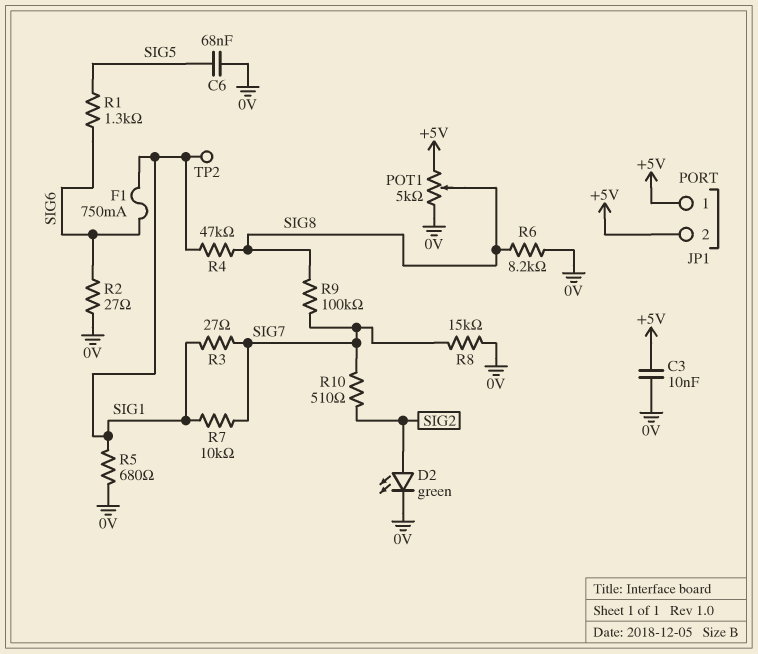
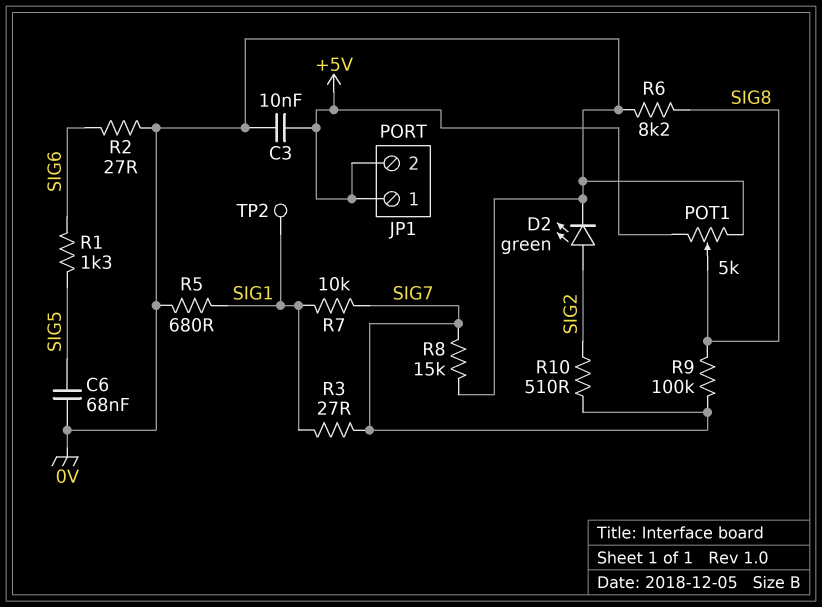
F1: 750mA (SIG1, SIG6) -> none
R4: 47k (SIG1, SIG8) -> none

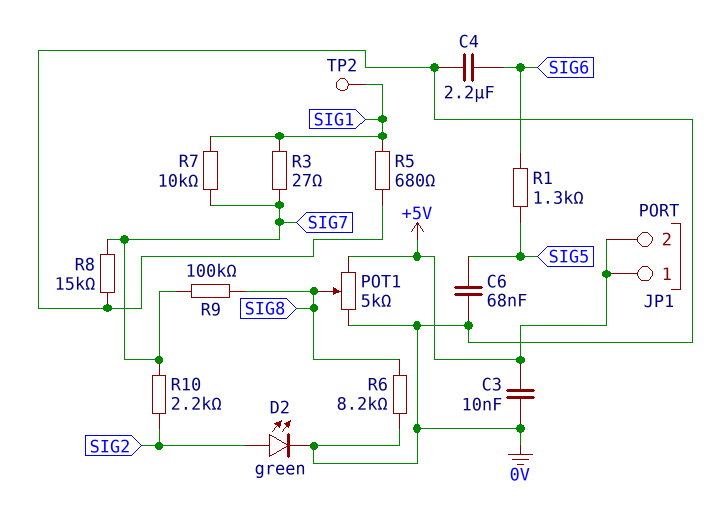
C4: none -> 2.2uF (0V, SIG6)
R2: 27 (0V, SIG6) -> none
R10: 510 (SIG2, SIG7) -> 2.2k (SIG2, SIG7)

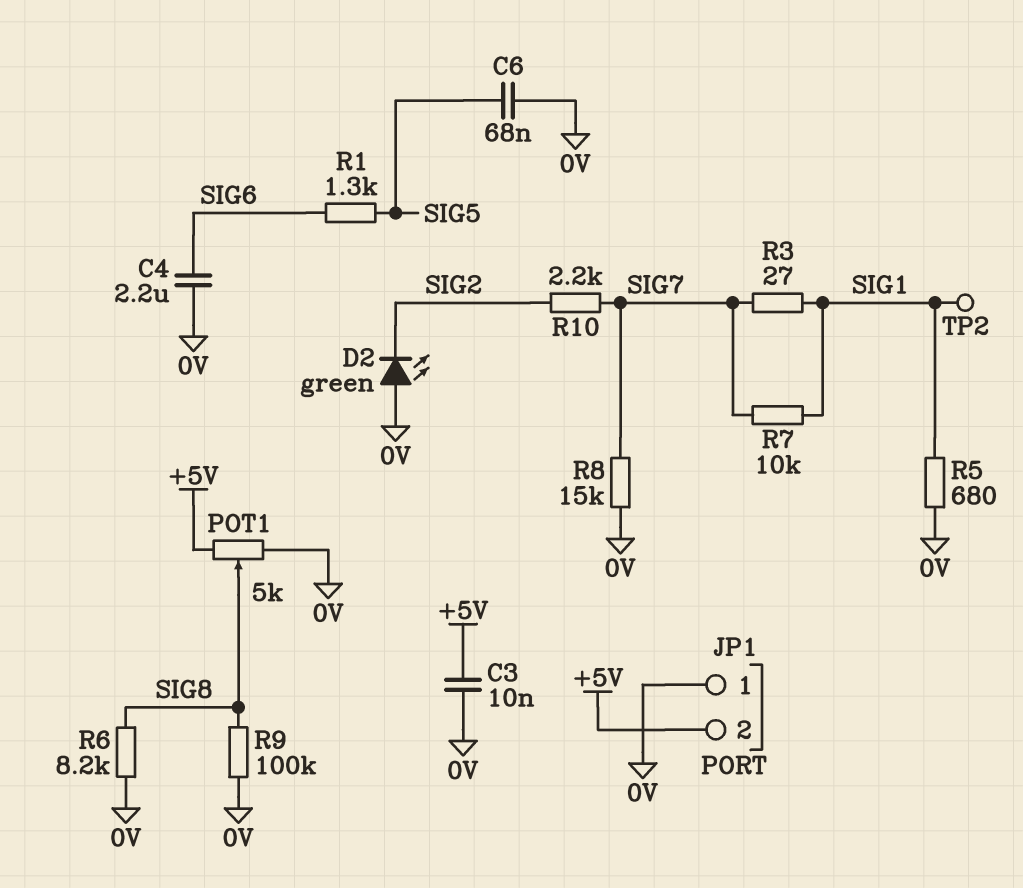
D2: LED green (A SIG2, K 0V) -> LED green (A 0V, K SIG2)
JP1 pin 1: +5V -> 0V
R9: 100k (SIG7, SIG8) -> 100k (0V, SIG8)

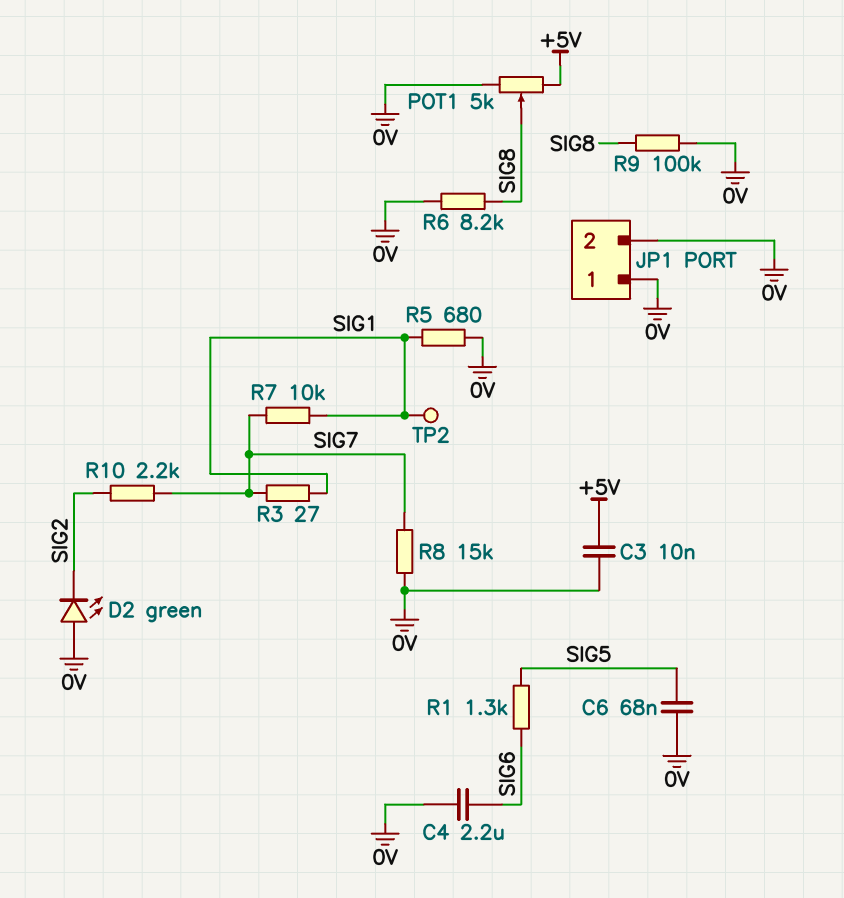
JP1 pin 2: +5V -> 0V

